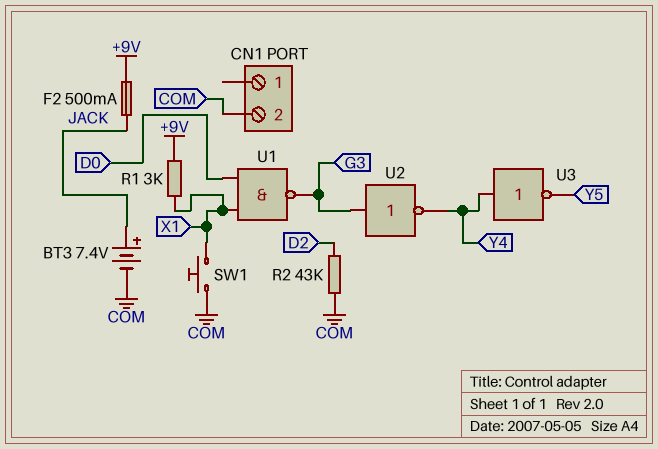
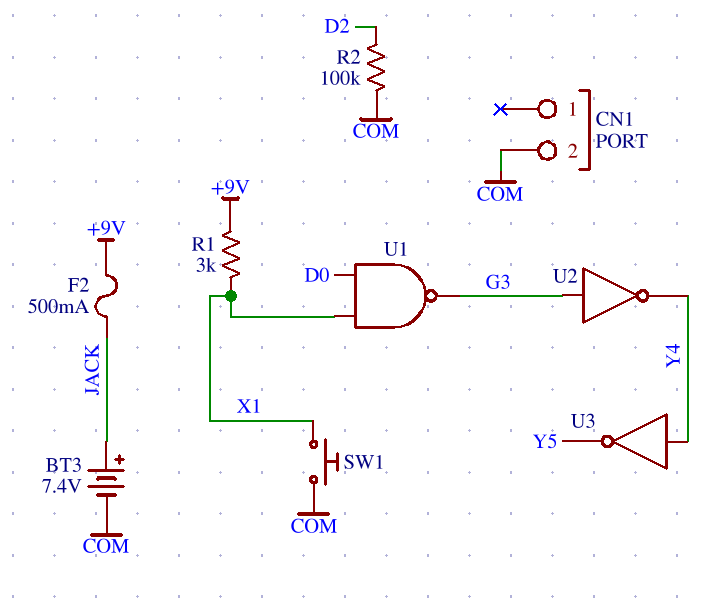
R2: 43k (COM, D2) -> 100k (COM, D2)

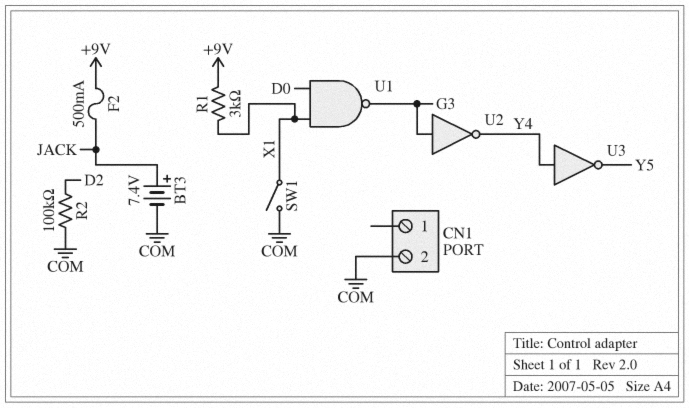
SW1: button (COM, X1) -> switch (COM, X1)

